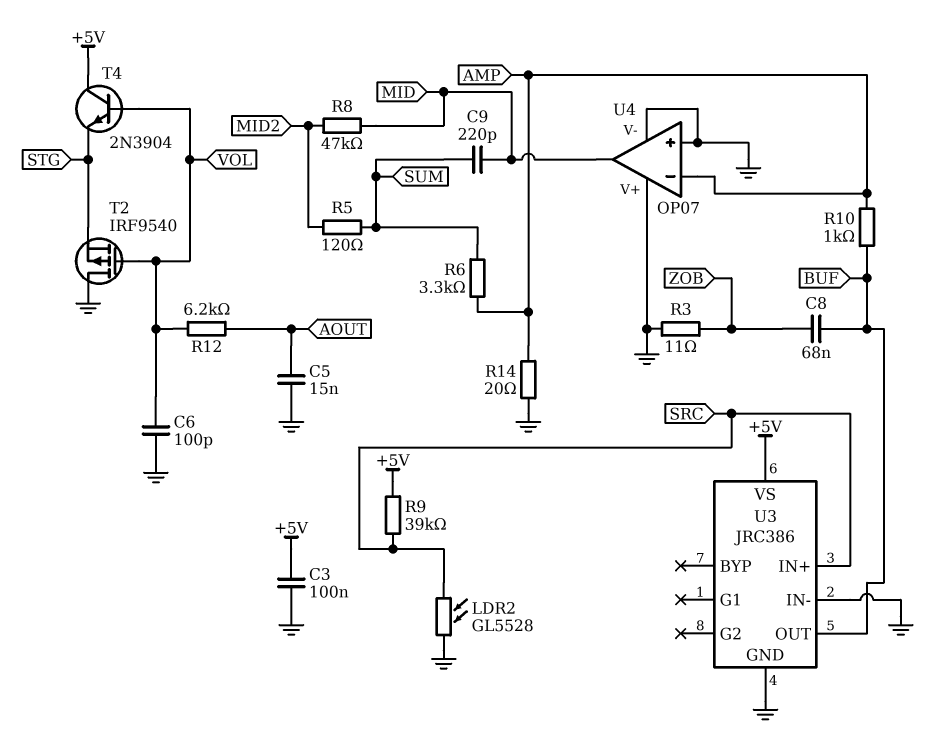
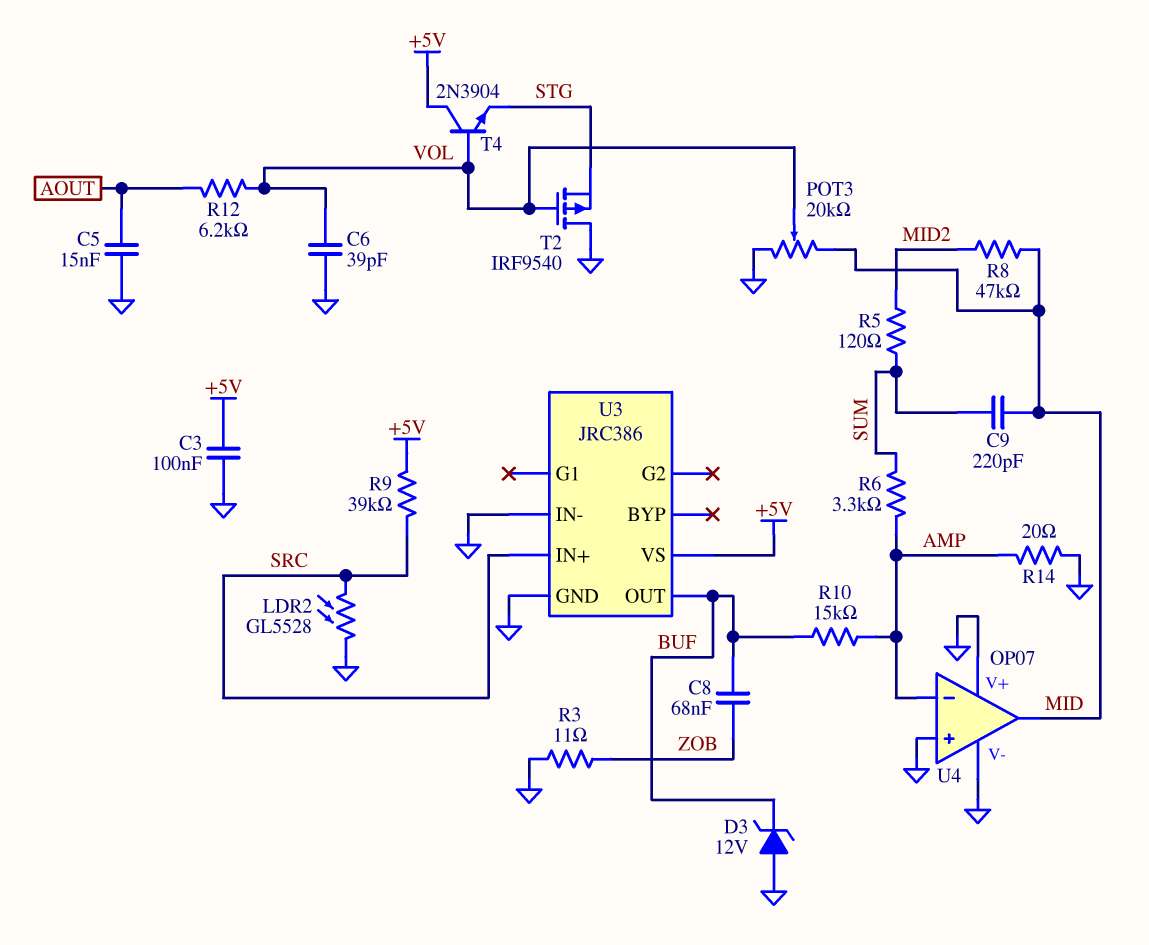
C6: 100pF (GND, VOL) -> 39pF (GND, VOL)
D3: none -> zener 12V (A GND, K BUF)
POT3: none -> 20k (GND, MID, wiper VOL)
R10: 1k (AMP, BUF) -> 15k (AMP, BUF)

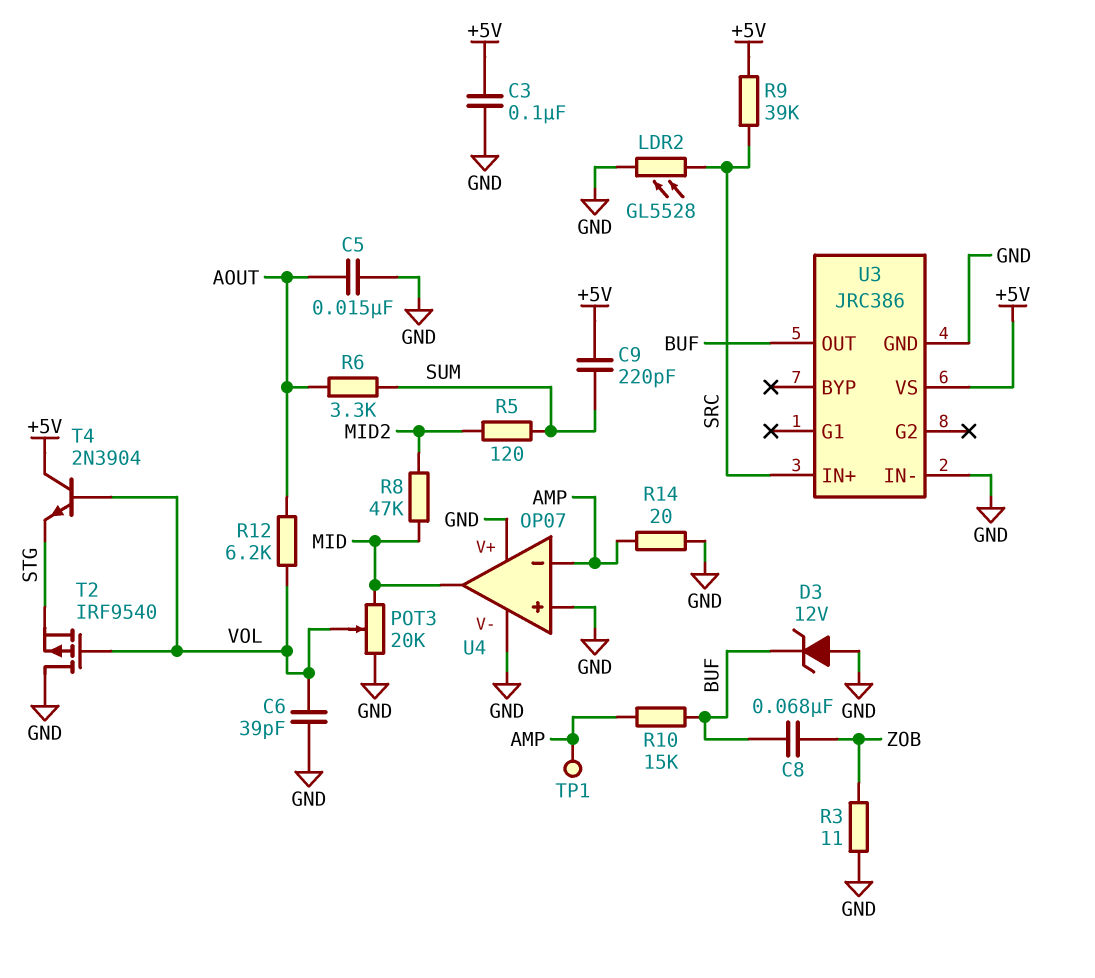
C9: 220pF (MID, SUM) -> 220pF (+5V, SUM)
R6: 3.3k (AMP, SUM) -> 3.3k (AOUT, SUM)
TP1: none -> test point (AMP)

